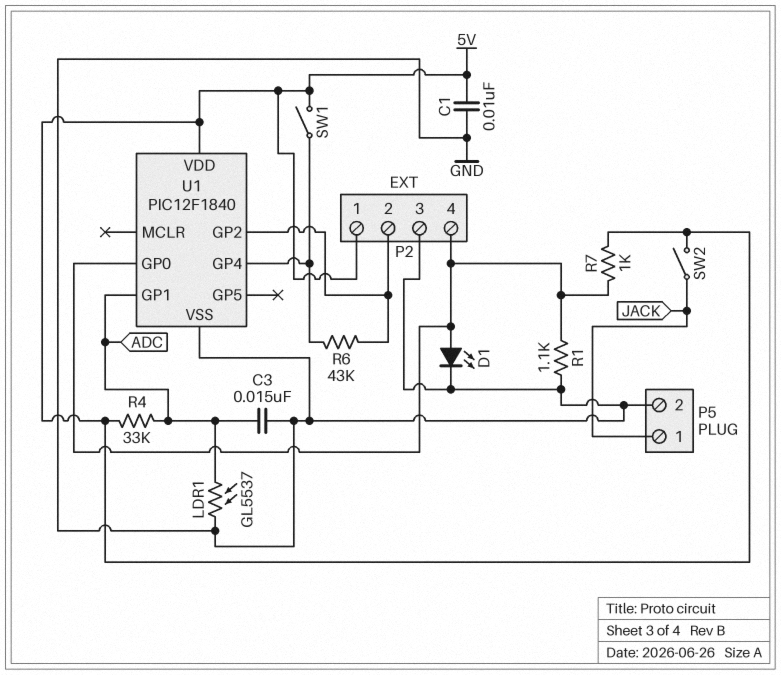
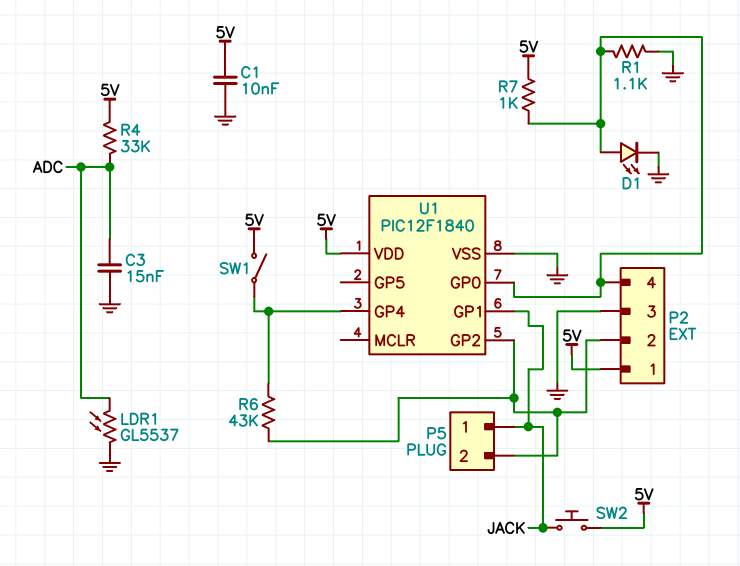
P5 pin 2: GND -> P2/2
SW2: switch (5V, JACK) -> button (5V, JACK)
U1 pin GP1: ADC -> JACK

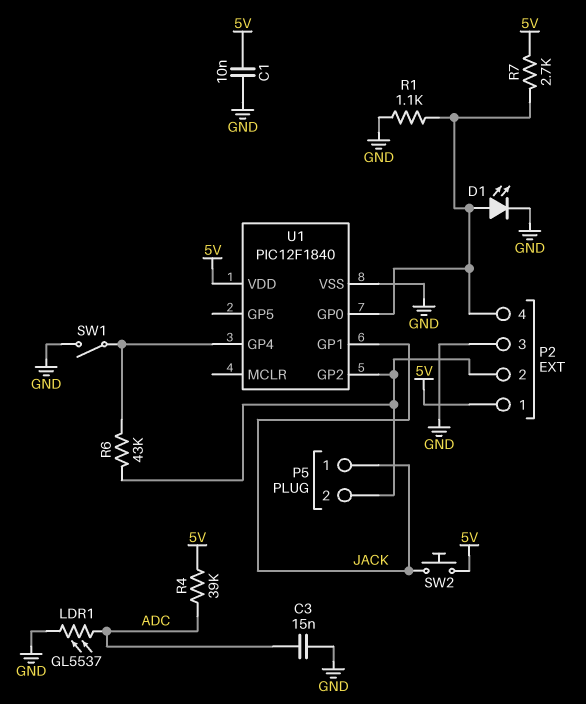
R4: 33k (5V, ADC) -> 39k (5V, ADC)
R7: 1k (5V, P2/4) -> 2.7k (5V, P2/4)
SW1: switch (5V, U1/GP4) -> switch (GND, U1/GP4)

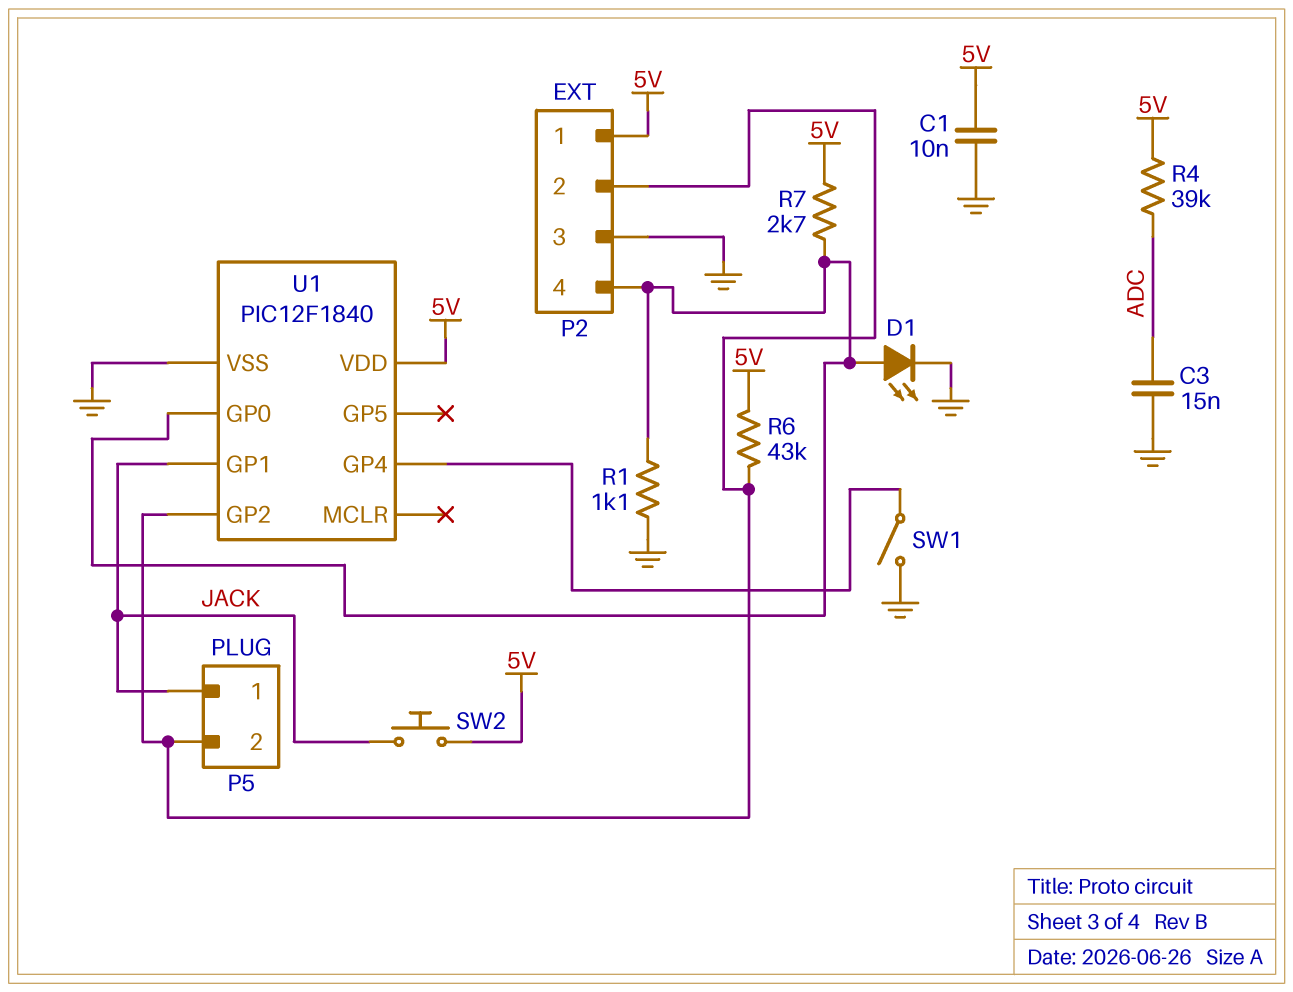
LDR1: GL5537 (ADC, GND) -> none
R6: 43k (P2/2, U1/GP4) -> 43k (5V, P2/2)

